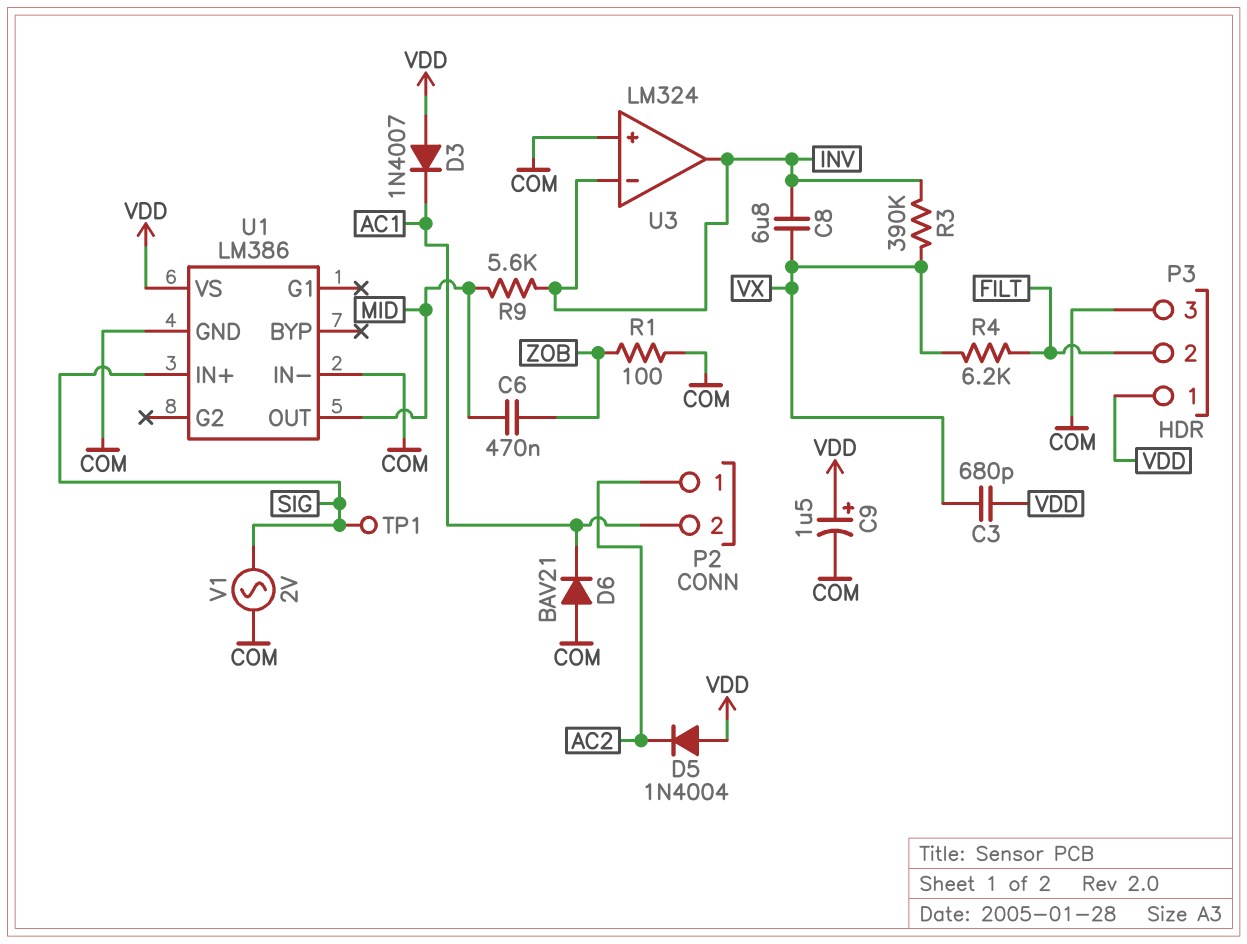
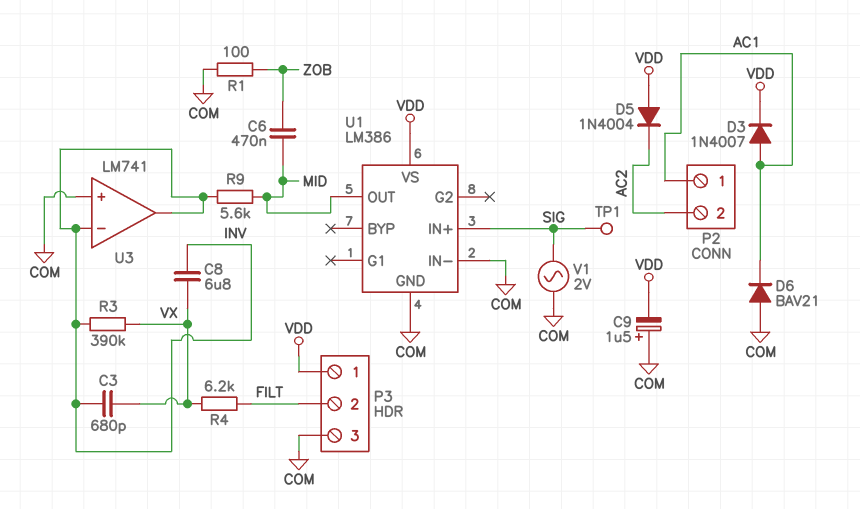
C3: 680pF (VDD, VX) -> 680pF (INV, VX)
C9: 1.5uF (plus VDD, minus COM) -> 1.5uF (plus COM, minus VDD)
D3: diode 1N4007 (A VDD, K AC1) -> diode 1N4007 (A AC1, K VDD)
P2 pin 1: AC2 -> AC1
P2 pin 2: AC1 -> AC2
U3: LM324 -> LM741

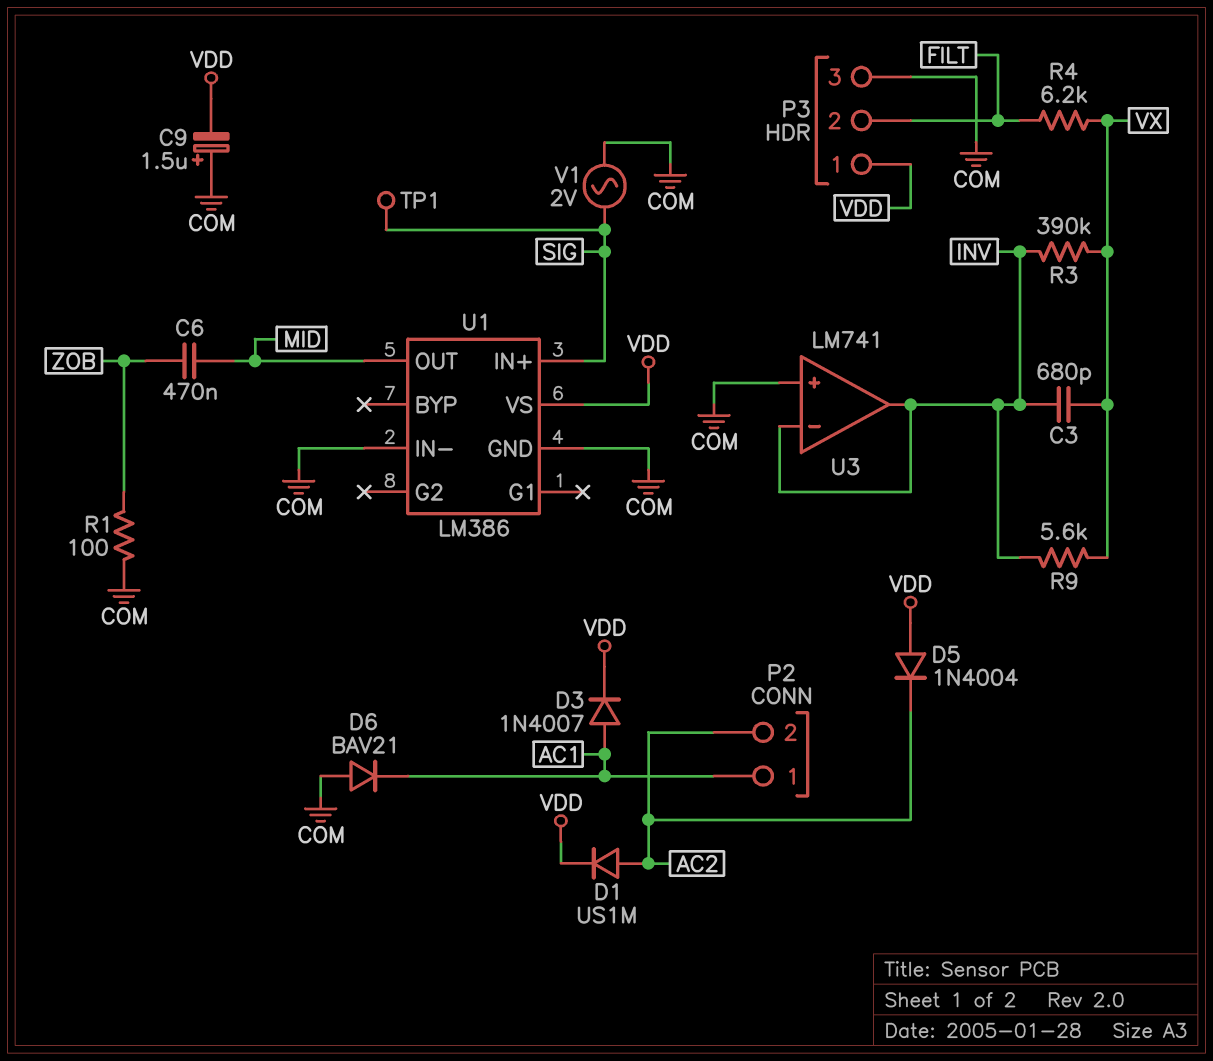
C8: 6.8uF (INV, VX) -> none
D1: none -> diode US1M (A AC2, K VDD)
R9: 5.6k (INV, MID) -> 5.6k (INV, VX)

